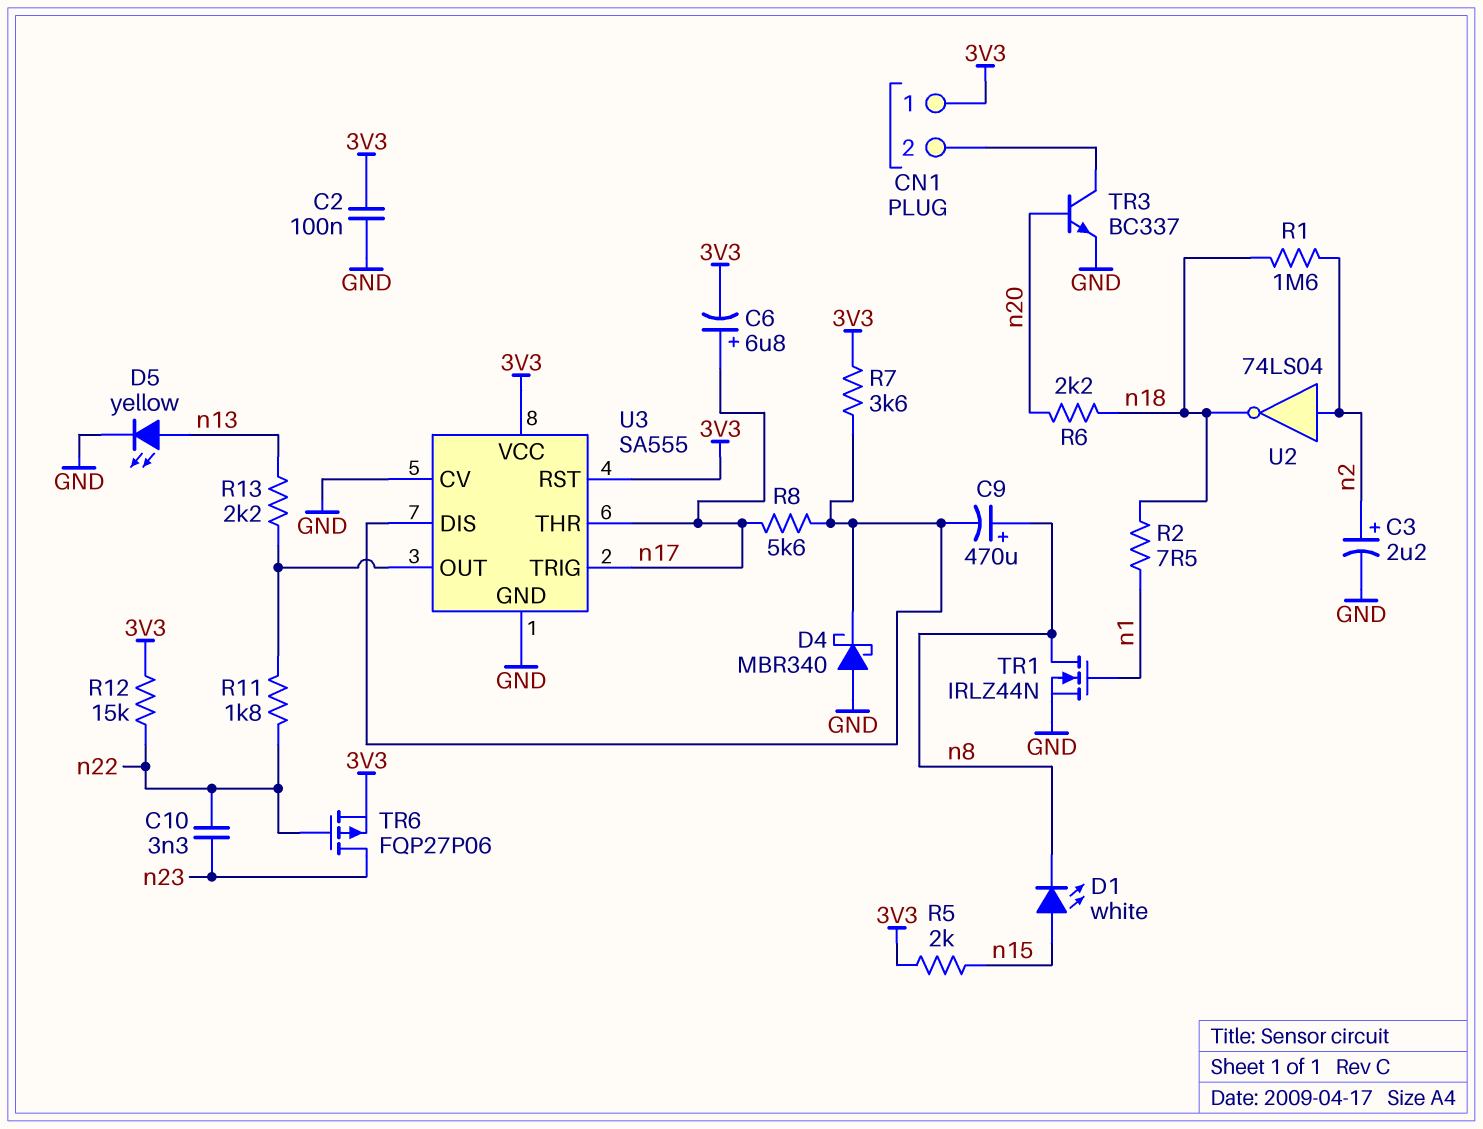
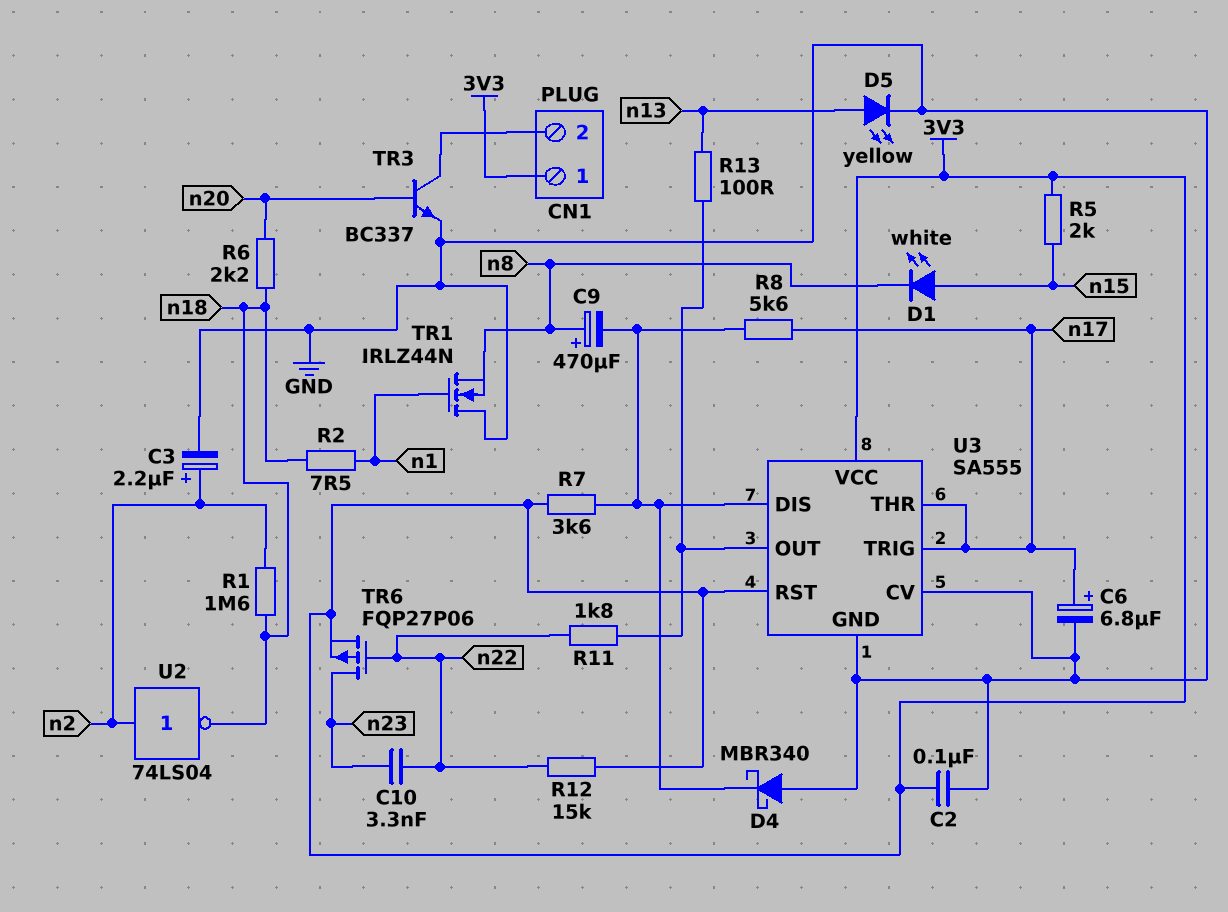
C6: 6.8uF (plus n17, minus 3V3) -> 6.8uF (plus n17, minus GND)
R13: 2.2k (U3/OUT, n13) -> 100 (U3/OUT, n13)
TR1: NMOS IRLZ44N (G n1, D n8, S GND) -> NMOS IRLZ44N (G n1, D GND, S n8)

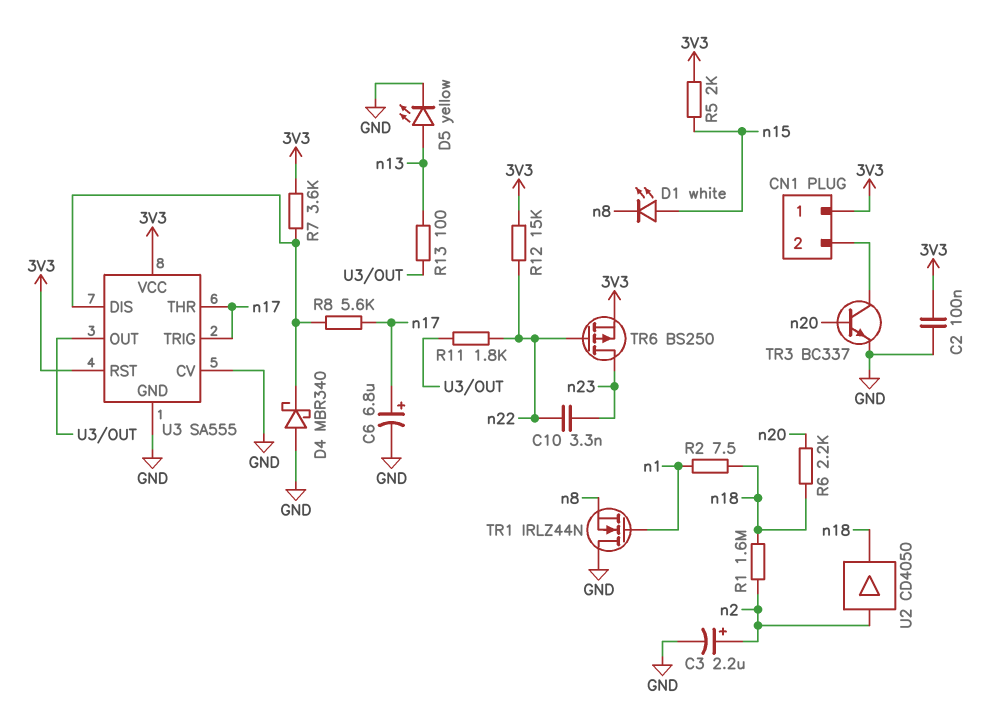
C9: 470uF (plus n8, minus U3/DIS) -> none
TR6: PMOS FQP27P06 (G n22, D n23, S 3V3) -> PMOS BS250 (G n22, D n23, S 3V3)
U2: NOT 74LS04 (in n2, out n18) -> buffer CD4050 (in n2, out n18)

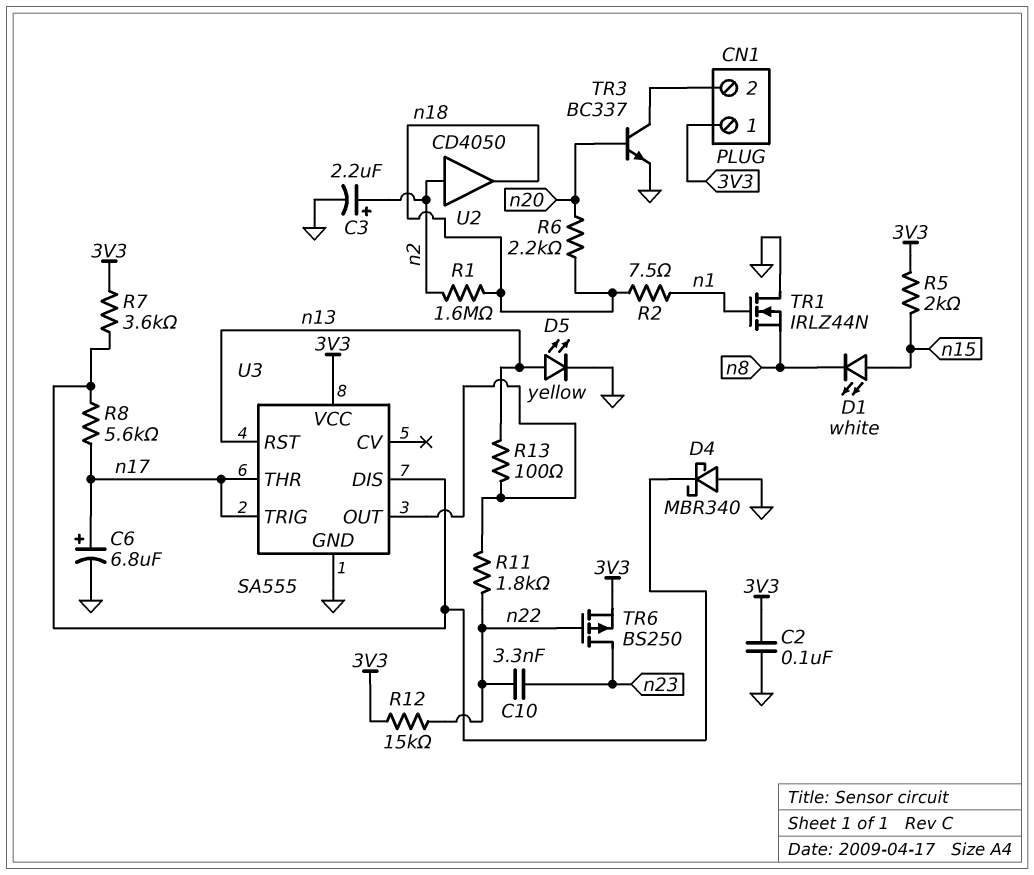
U3 pin CV: GND -> none
U3 pin RST: 3V3 -> n13

